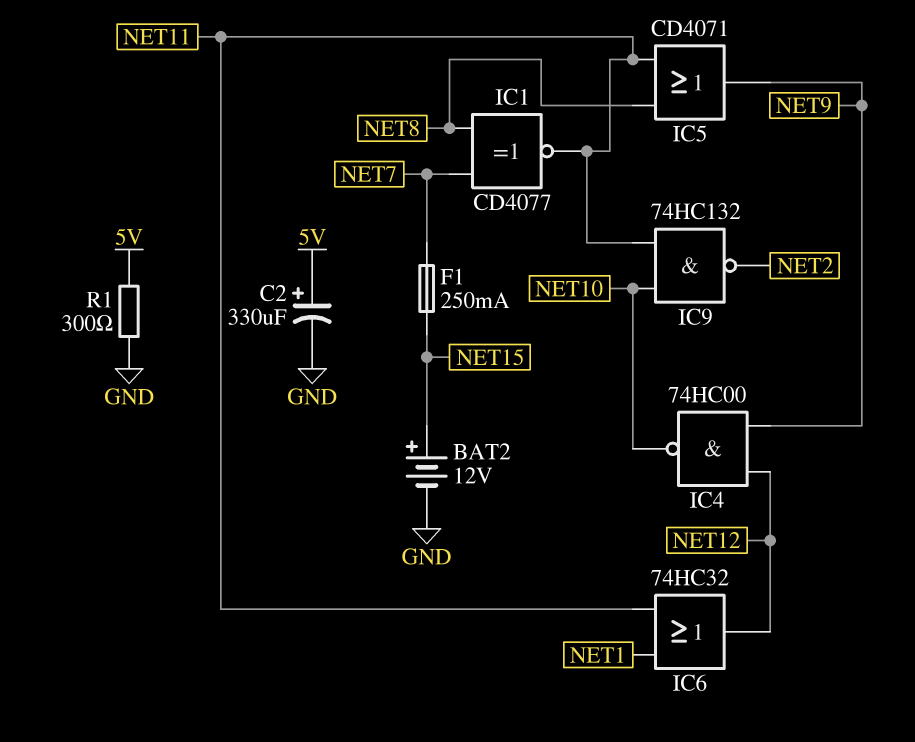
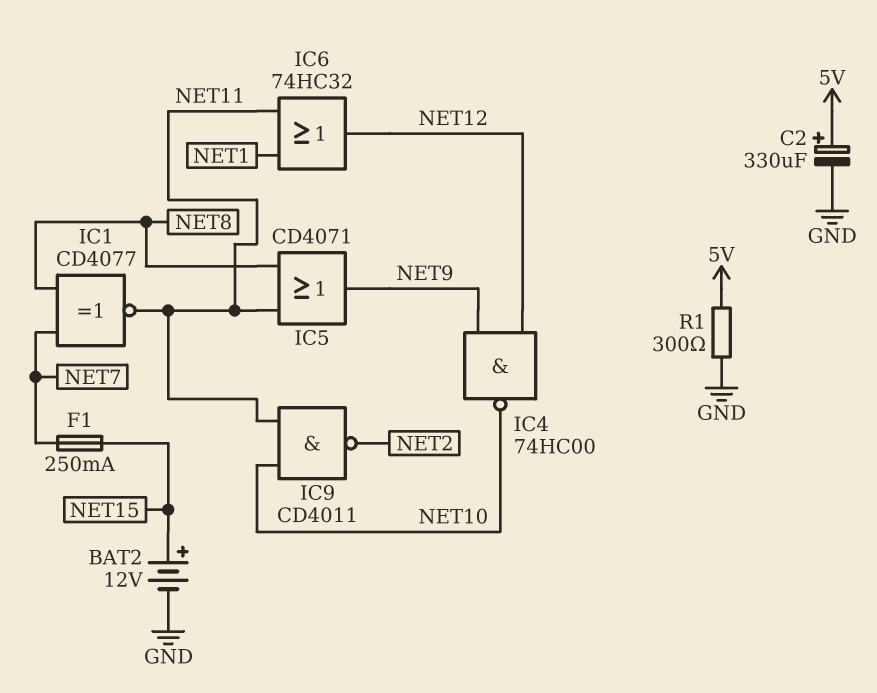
IC9: NAND 74HC132 (in NET10, in NET11, out NET2) -> NAND CD4011 (in NET10, in NET11, out NET2)

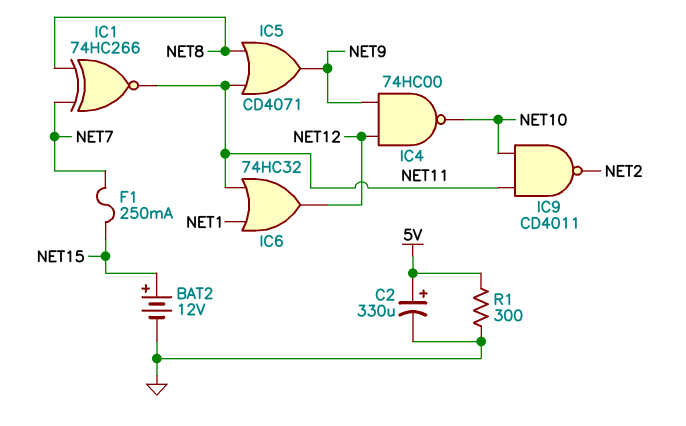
IC1: XNOR CD4077 (in NET7, in NET8, out NET11) -> XNOR 74HC266 (in NET7, in NET8, out NET11)

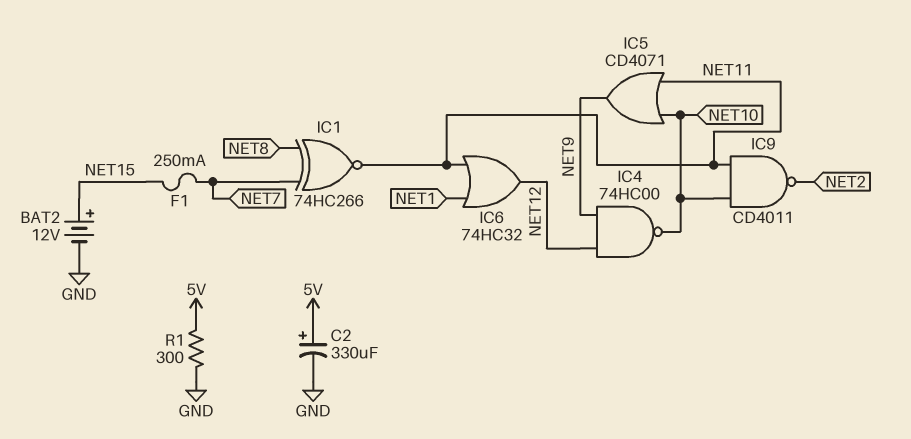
IC5: OR CD4071 (in NET8, in NET11, out NET9) -> OR CD4071 (in NET10, in NET11, out NET9)

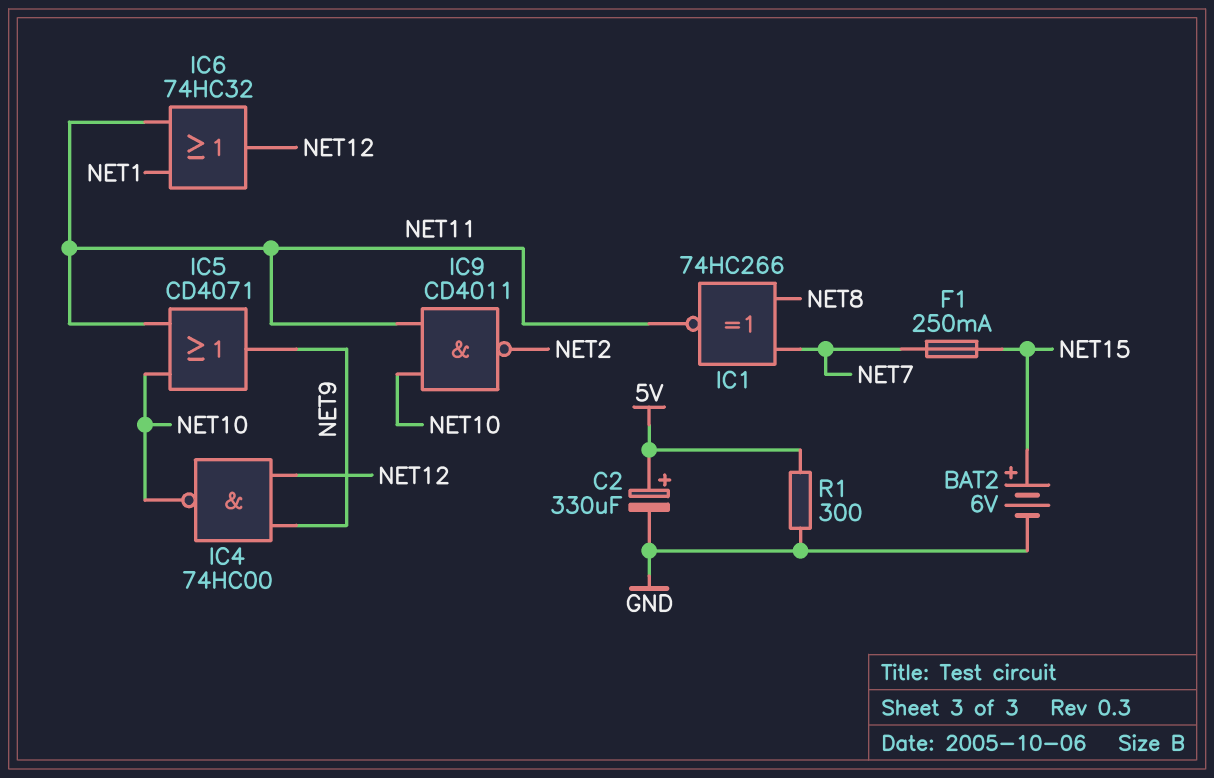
BAT2: 12V (plus NET15, minus GND) -> 6V (plus NET15, minus GND)

